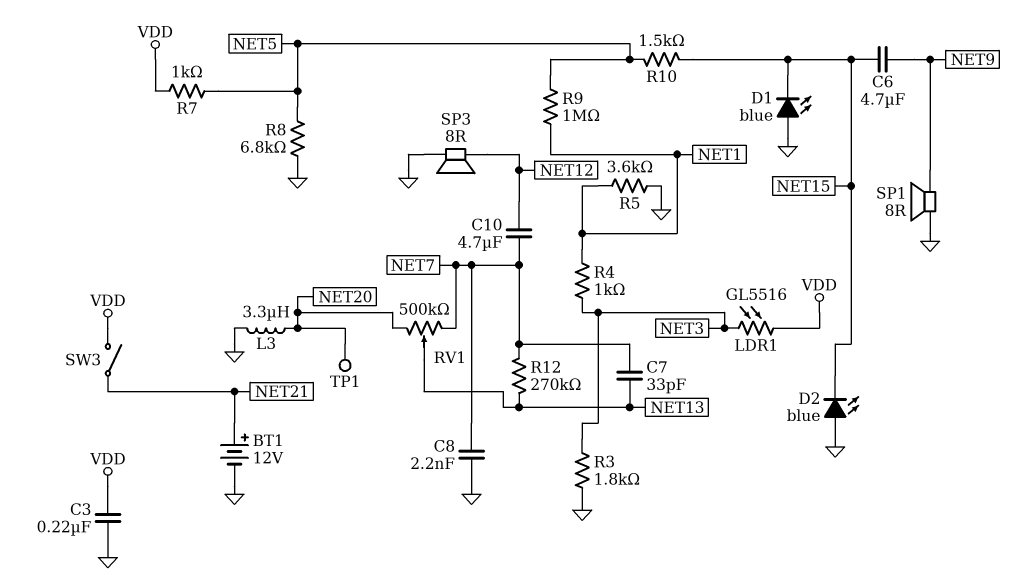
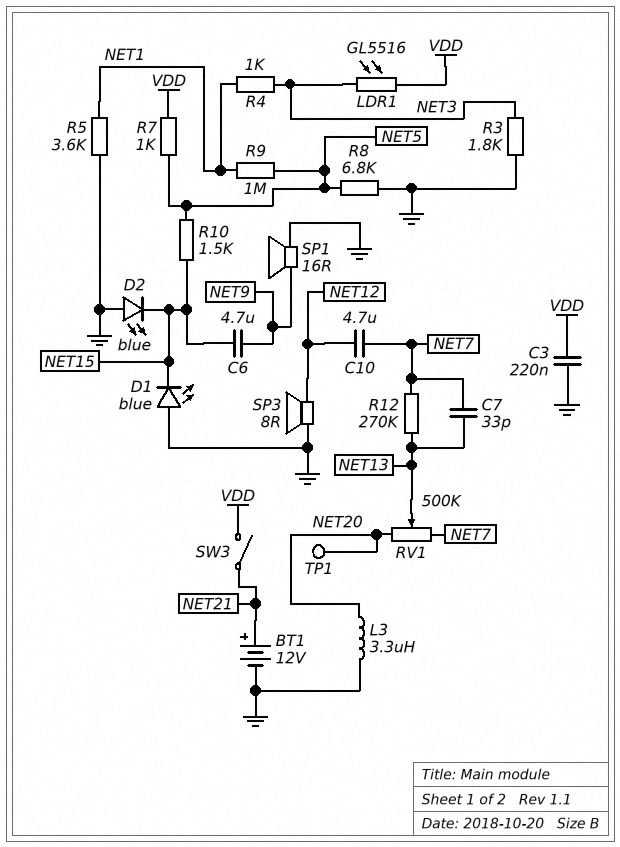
C8: 2.2nF (GND, NET7) -> none
SP1: speaker 8R (GND, NET9) -> speaker 16R (GND, NET9)

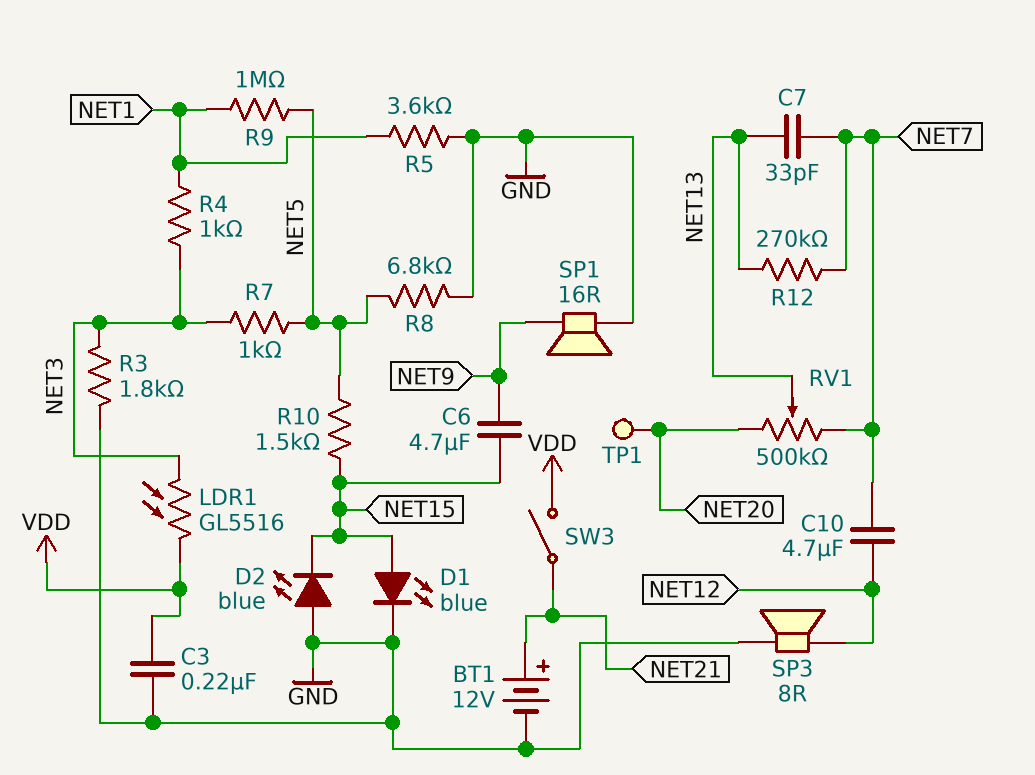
D1: LED blue (A GND, K NET15) -> LED blue (A NET15, K GND)
L3: 3.3uH (GND, NET20) -> none
R7: 1k (NET5, VDD) -> 1k (NET3, NET5)

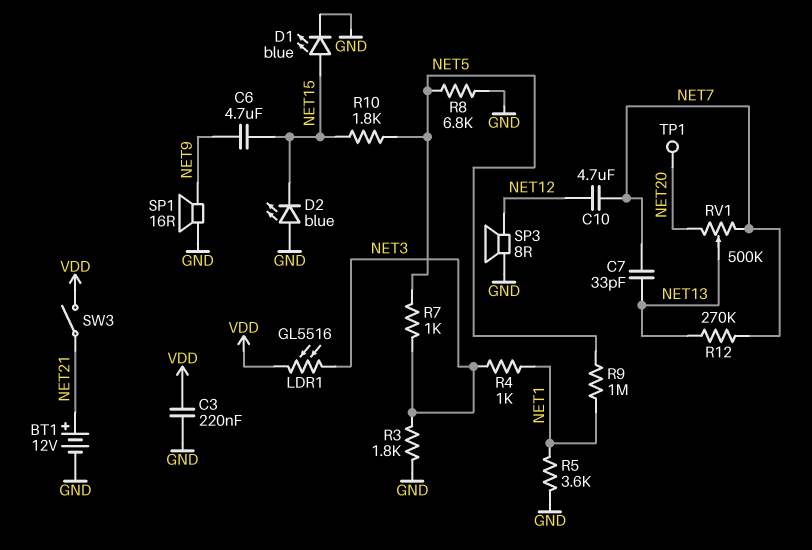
R10: 1.5k (NET5, NET15) -> 1.8k (NET5, NET15)

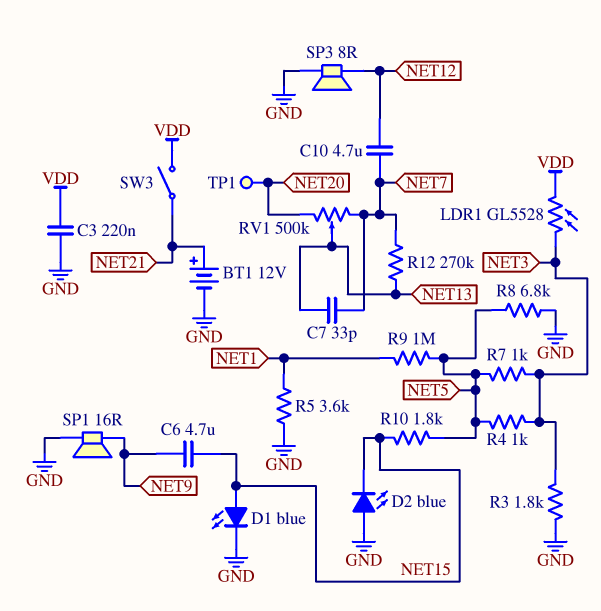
LDR1: GL5516 (NET3, VDD) -> GL5528 (NET3, VDD)
R4: 1k (NET1, NET3) -> 1k (NET3, NET5)

